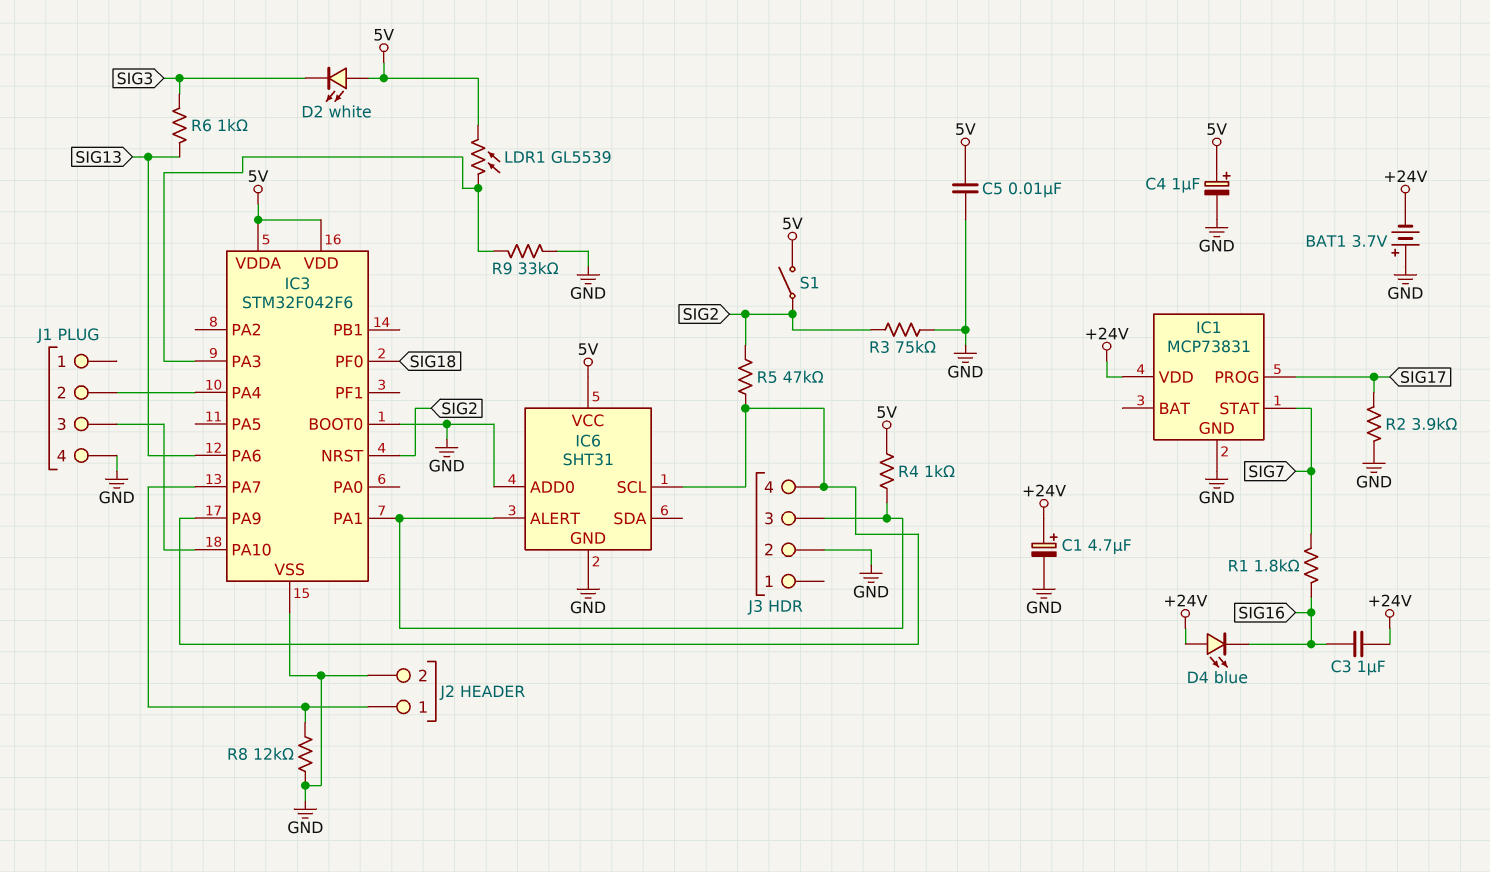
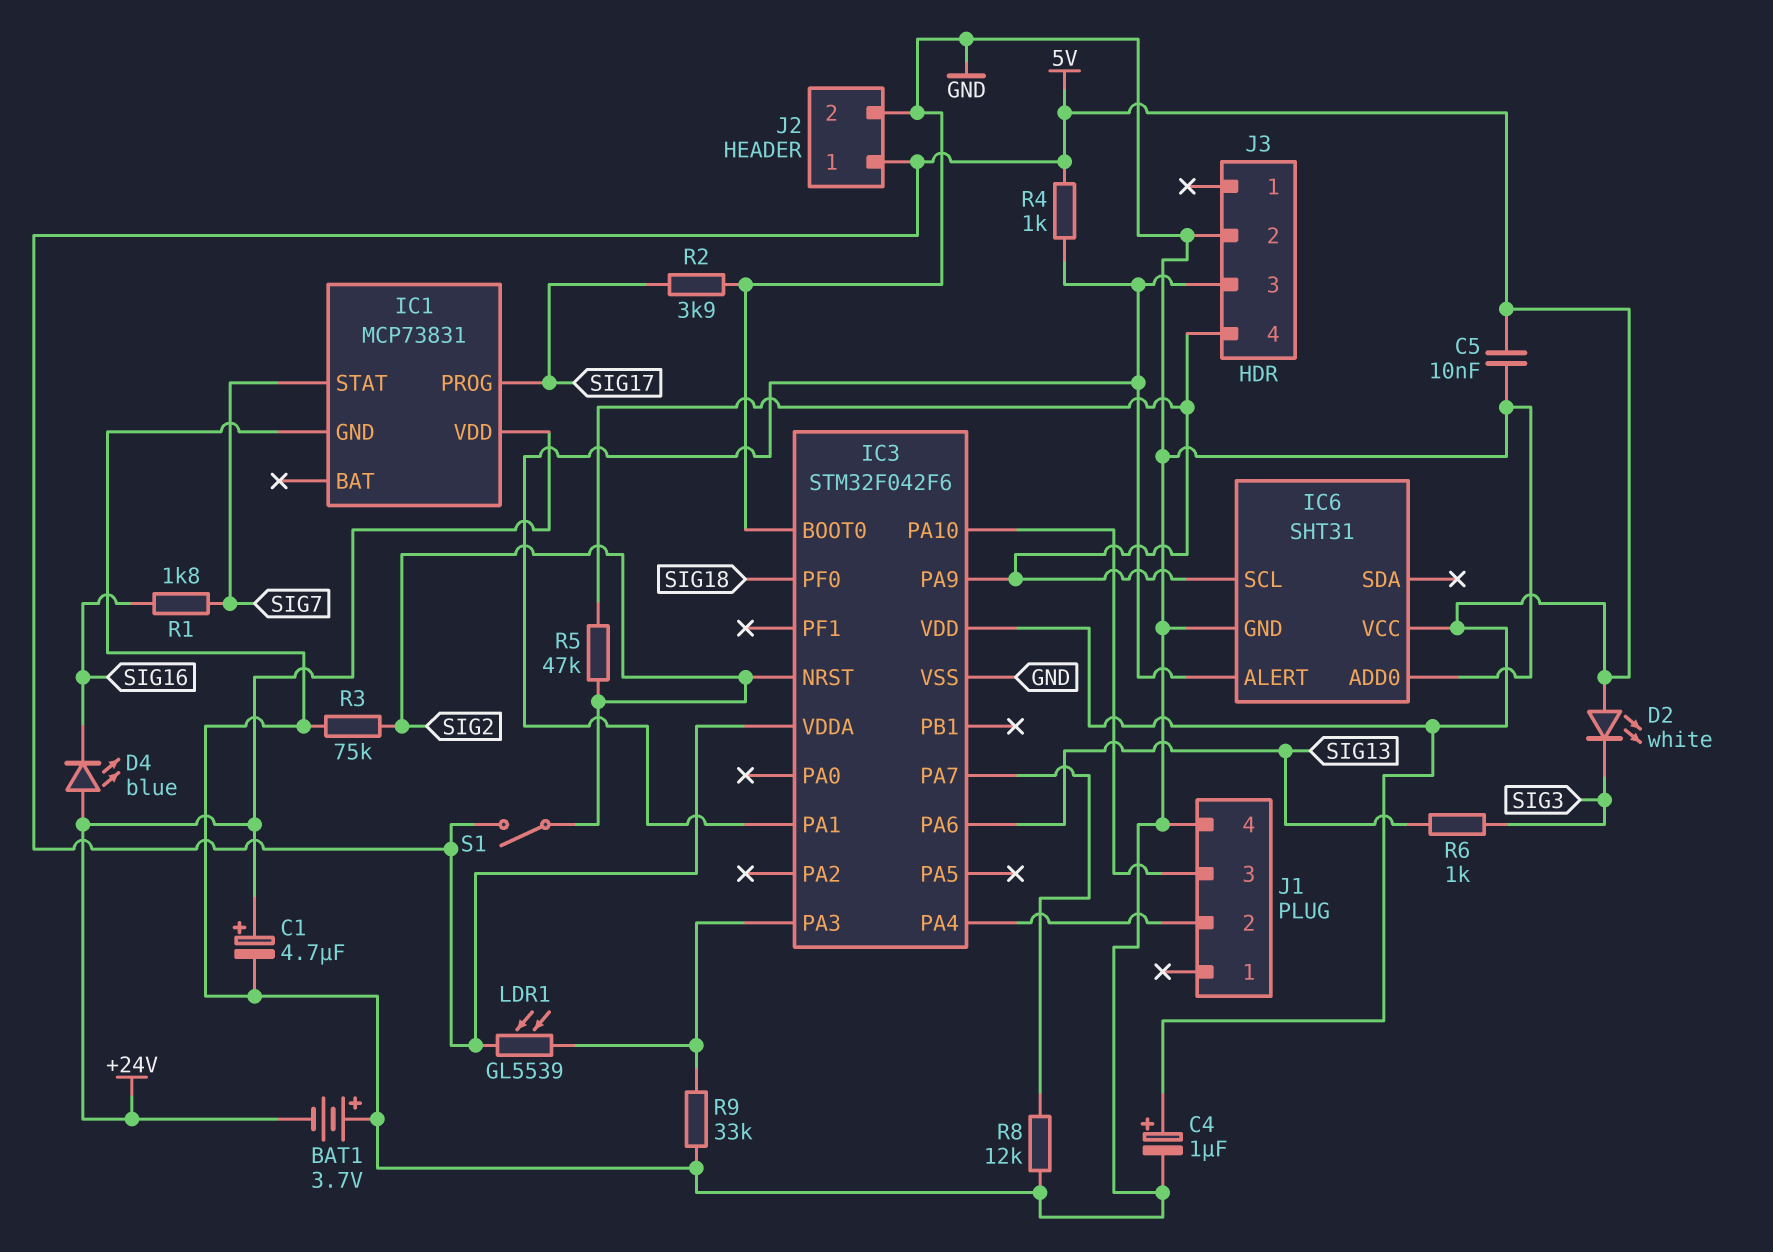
C3: 1uF (+24V, SIG16) -> none
J2 pin 1: IC3/PA7 -> 5V

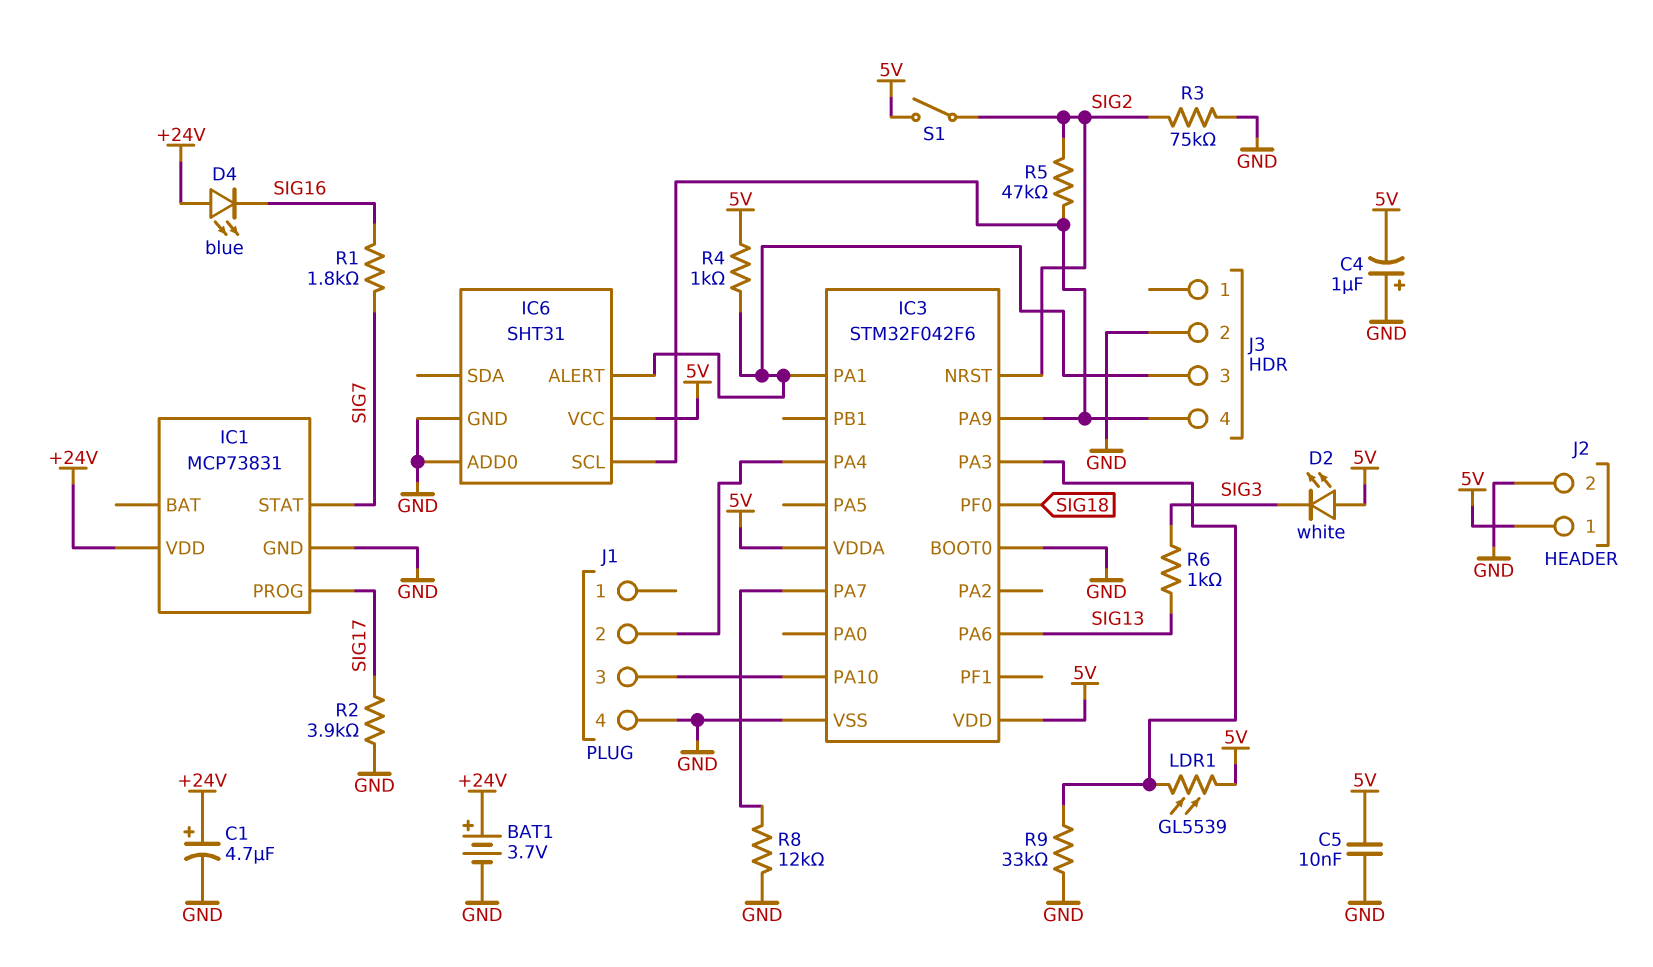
BAT1: 3.7V (plus GND, minus +24V) -> 3.7V (plus +24V, minus GND)
C4: 1uF (plus 5V, minus GND) -> 1uF (plus GND, minus 5V)

